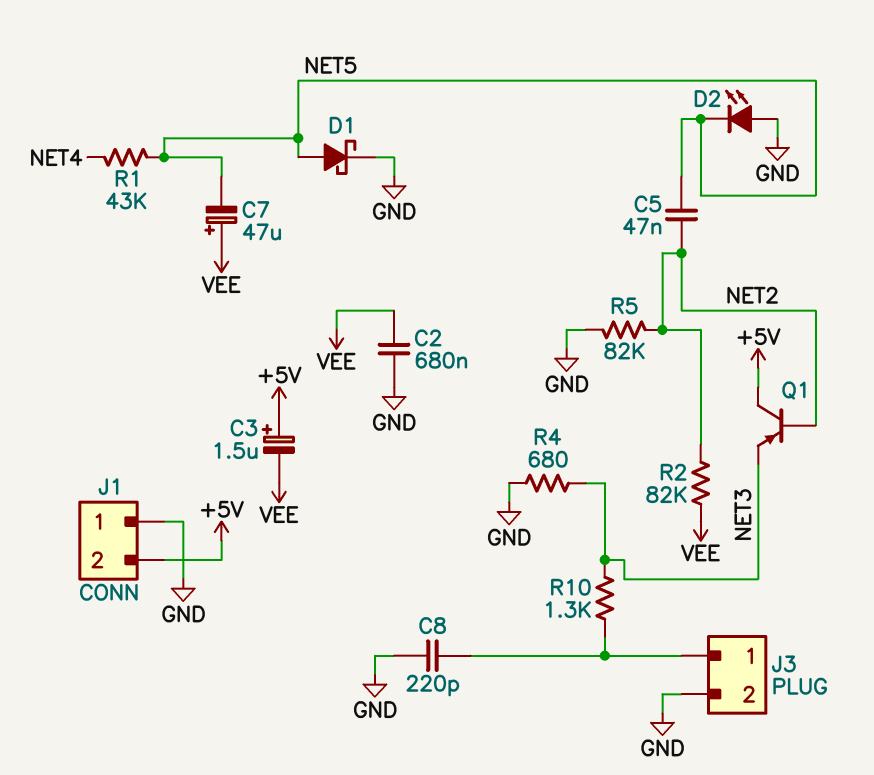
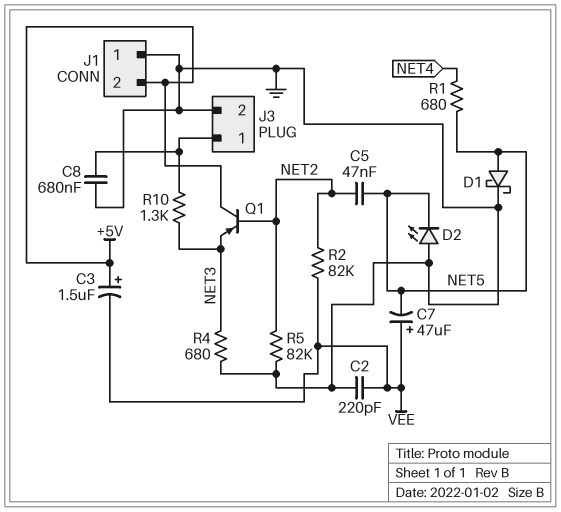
C2: 680nF (GND, VEE) -> 220pF (GND, VEE)
C8: 220pF (GND, J3/1) -> 680nF (GND, J3/1)
R1: 43k (NET4, NET5) -> 680 (NET4, NET5)

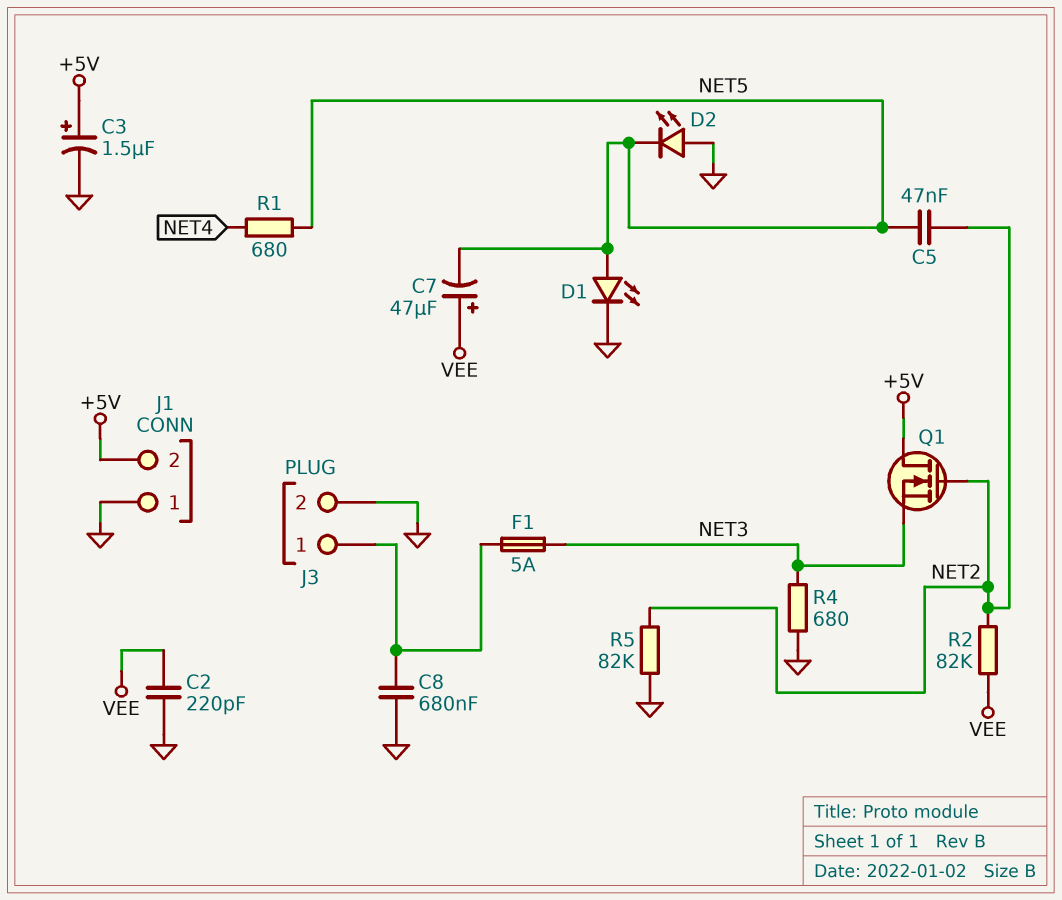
C3: 1.5uF (plus +5V, minus VEE) -> 1.5uF (plus +5V, minus GND)
D1: schottky (A NET5, K GND) -> LED (A NET5, K GND)
F1: none -> 5A (J3/1, NET3)
Q1: PNP (B NET2, C +5V, E NET3) -> NMOS (G NET2, D +5V, S NET3)
R10: 1.3k (J3/1, NET3) -> none

